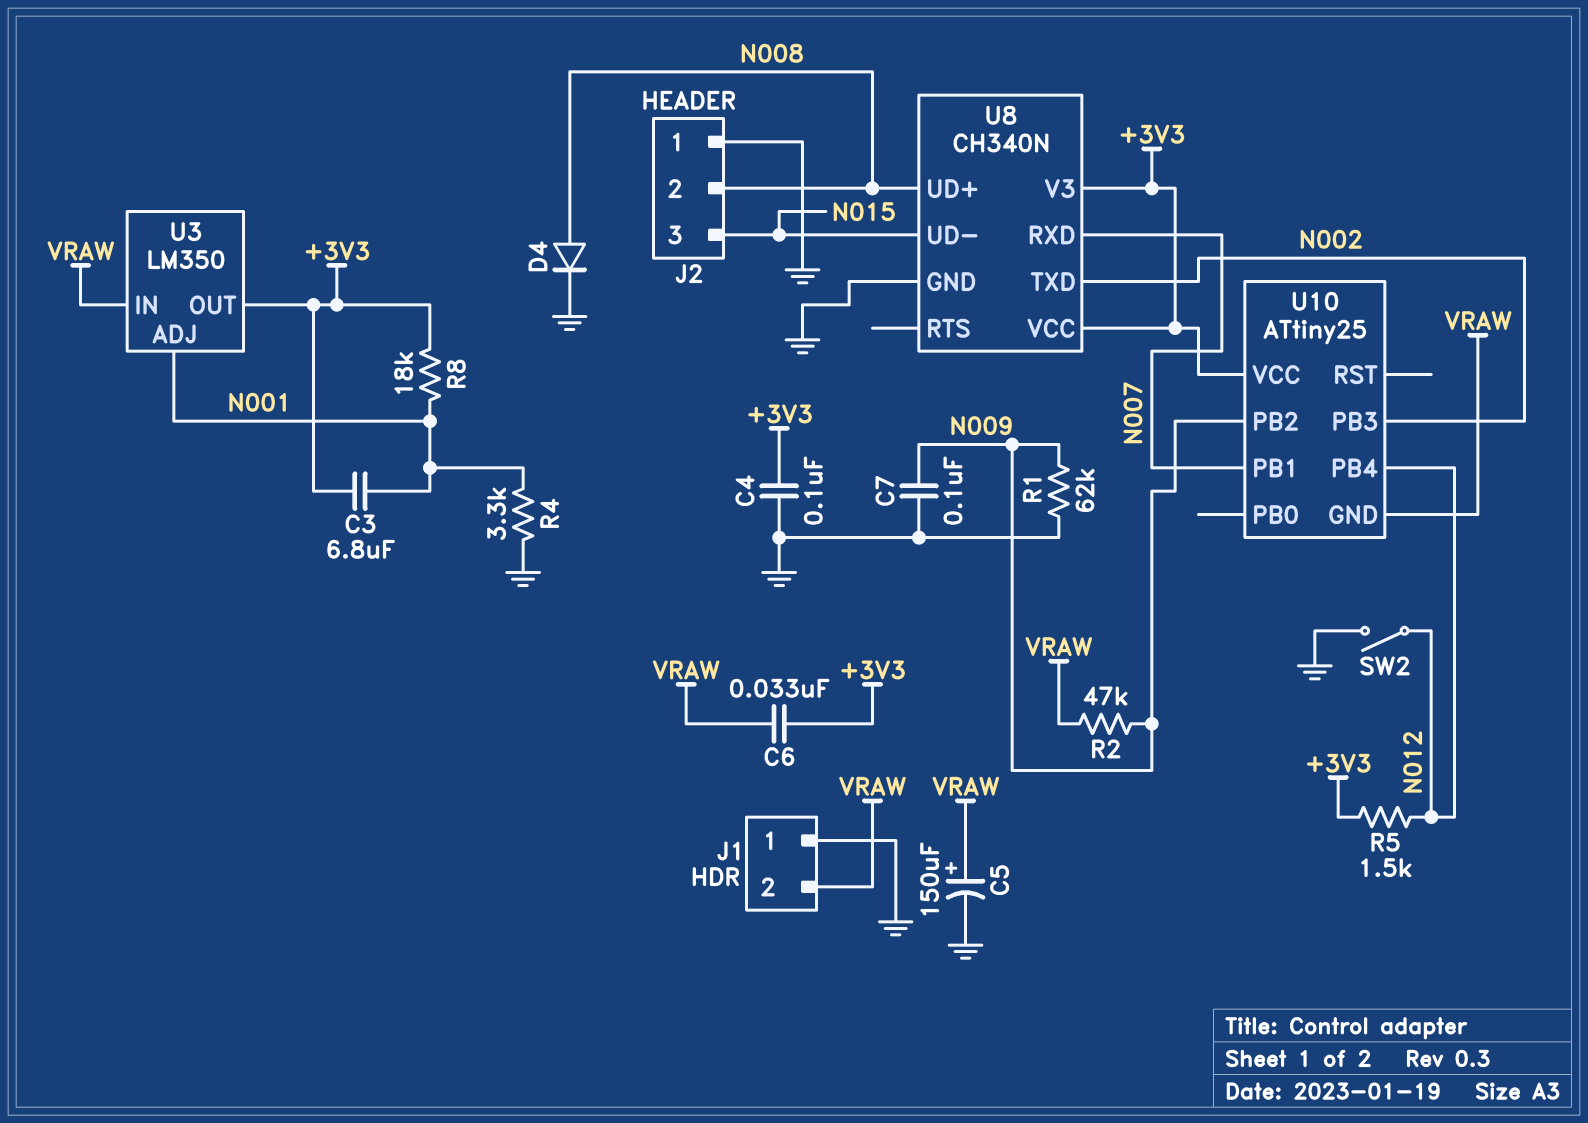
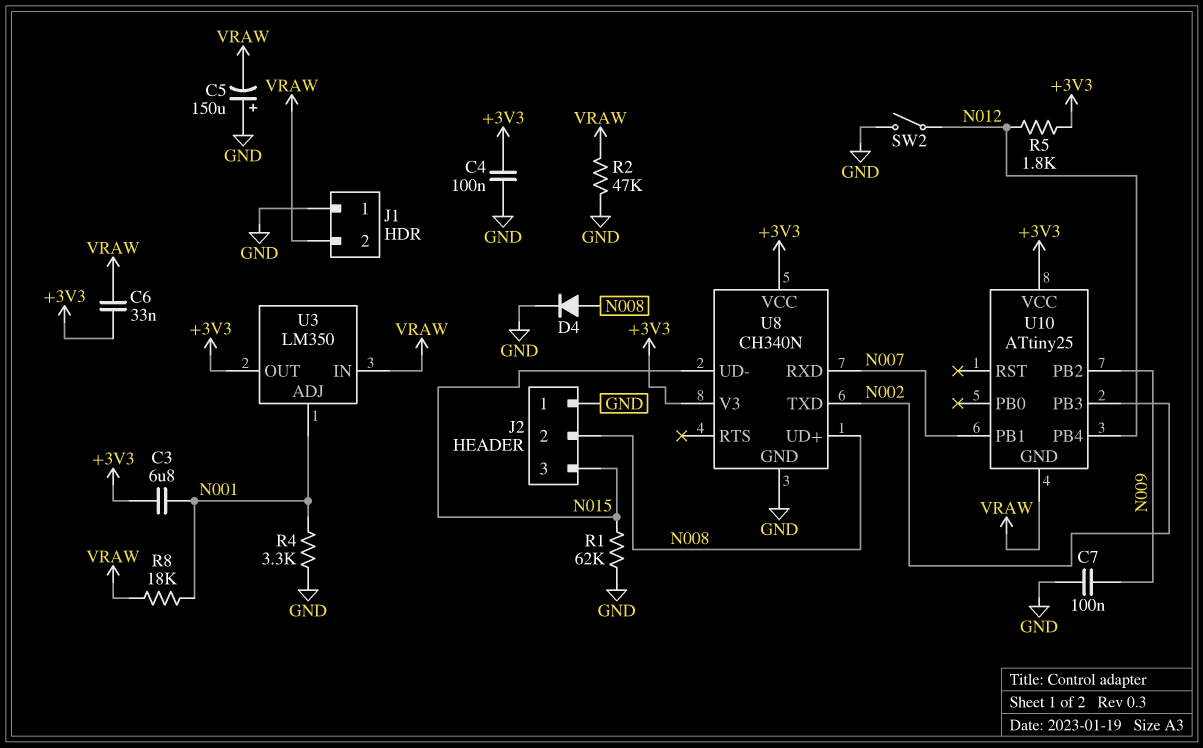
C5: 150uF (plus VRAW, minus GND) -> 150uF (plus GND, minus VRAW)
R1: 62k (GND, N009) -> 62k (GND, N015)
R2: 47k (N009, VRAW) -> 47k (GND, VRAW)
R5: 1.5k (+3V3, N012) -> 1.8k (+3V3, N012)
R8: 18k (+3V3, N001) -> 18k (N001, VRAW)

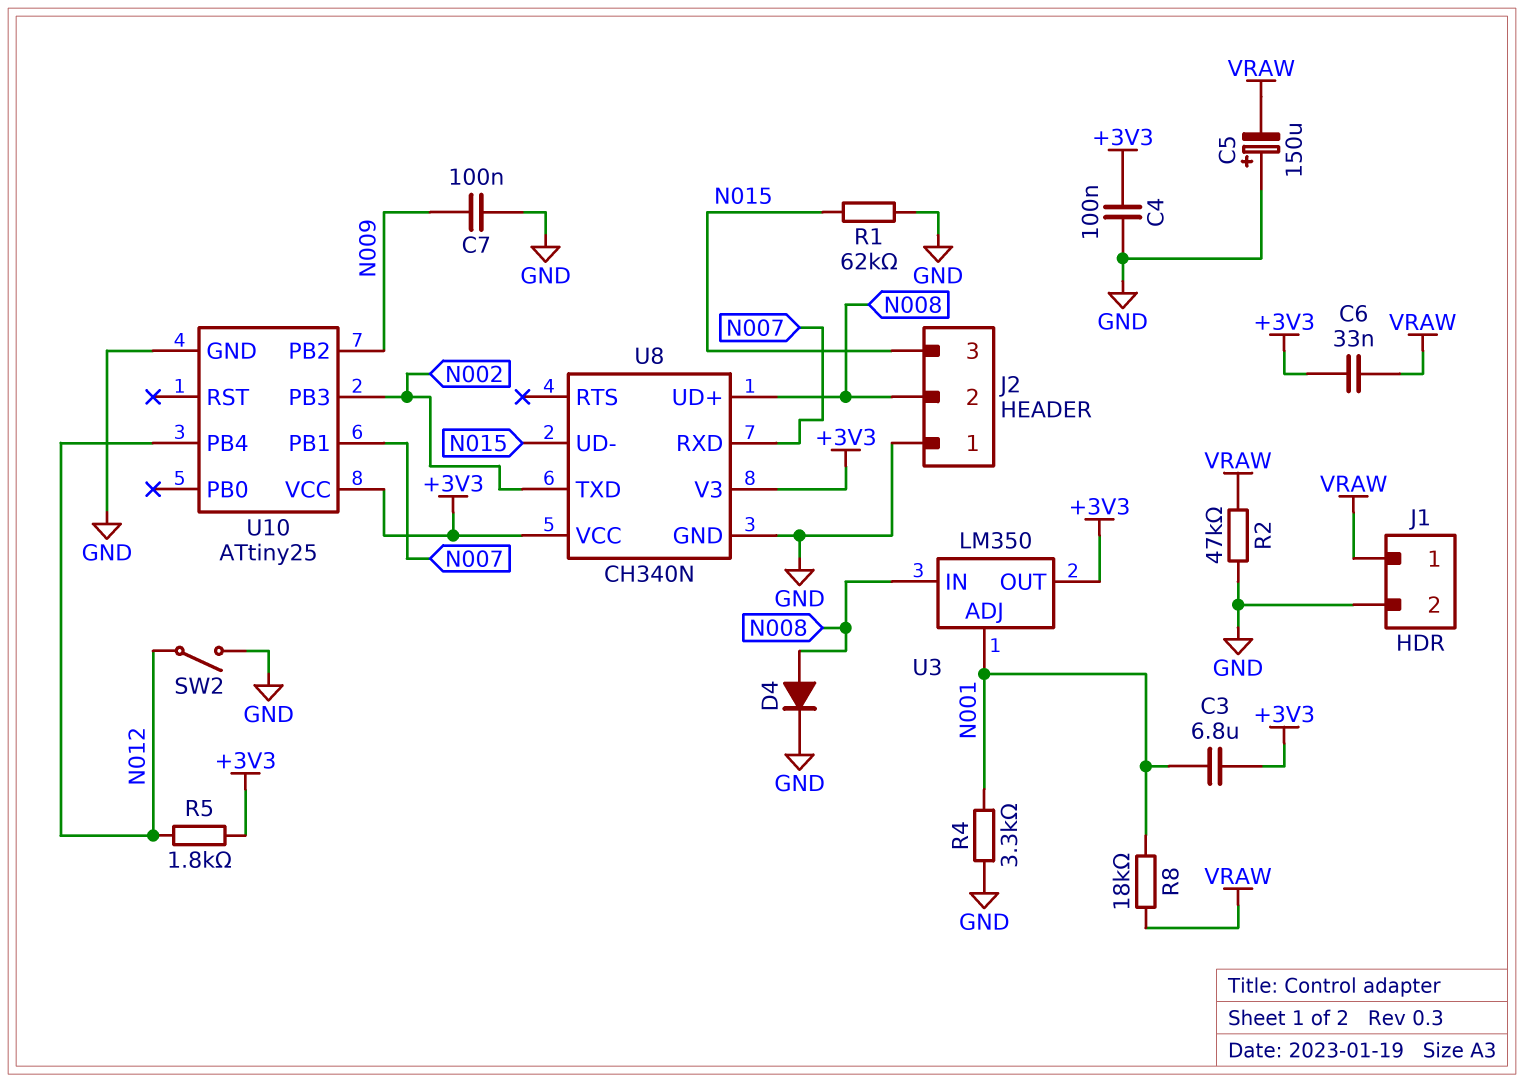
J1 pin 1: GND -> VRAW
J1 pin 2: VRAW -> GND
U3 pin IN: VRAW -> N008
U10 pin GND: VRAW -> GND

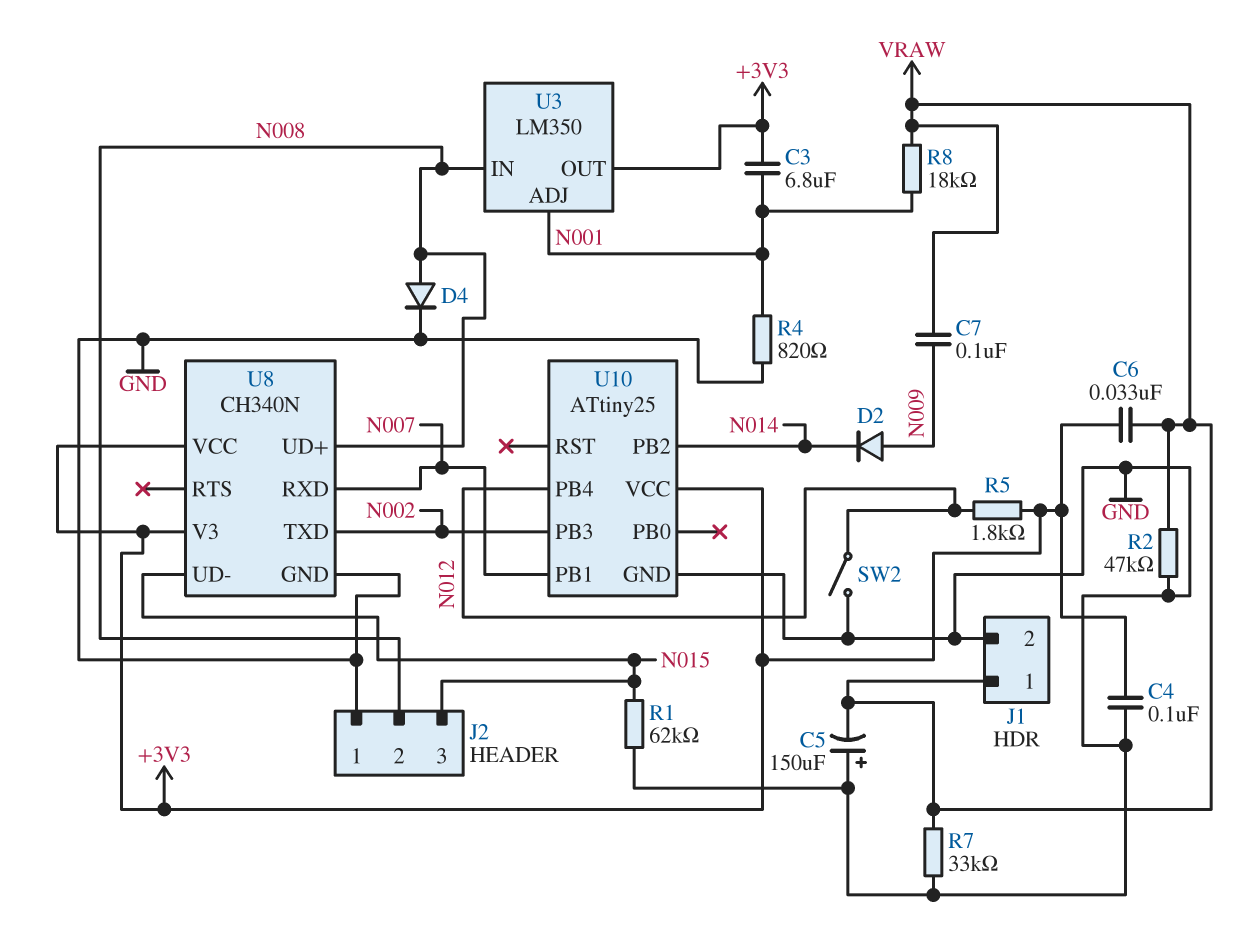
C7: 100nF (GND, N009) -> 100nF (N009, VRAW)
D2: none -> diode (A N009, K N014)
R4: 3.3k (GND, N001) -> 820 (GND, N001)
R7: none -> 33k (GND, VRAW)
U10 pin PB2: N009 -> N014

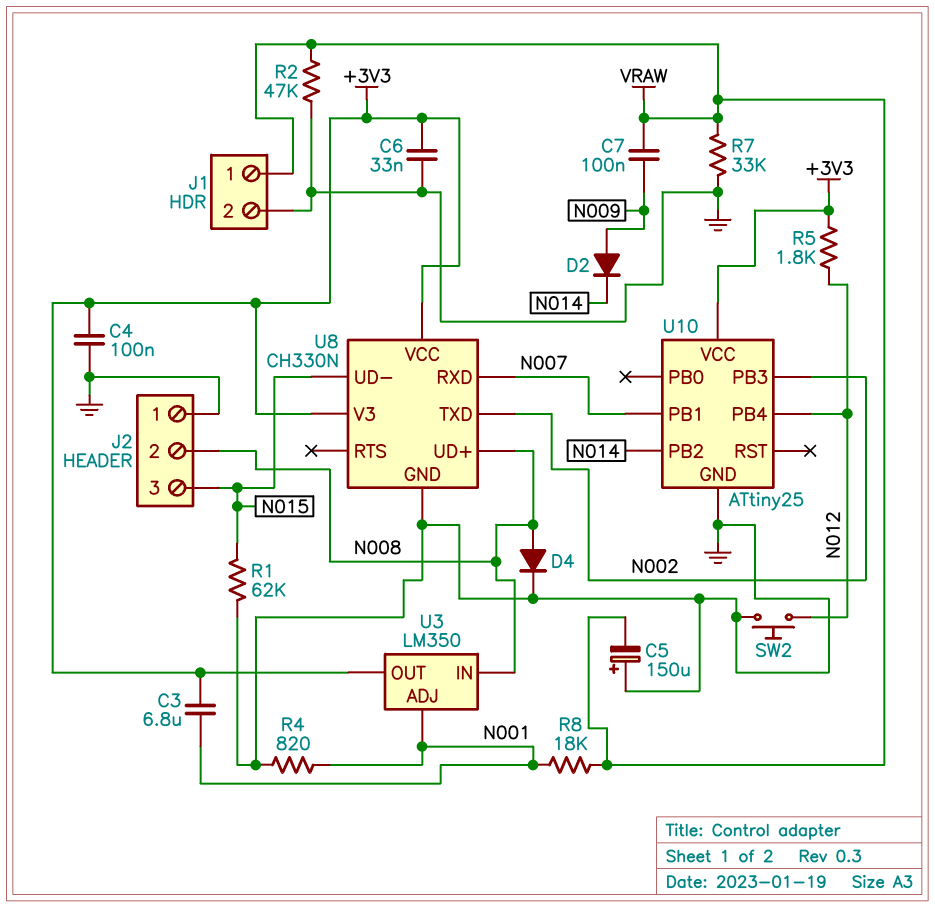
C6: 33nF (+3V3, VRAW) -> 33nF (+3V3, GND)
SW2: switch (GND, N012) -> button (GND, N012)
U8: CH340N -> CH330N

